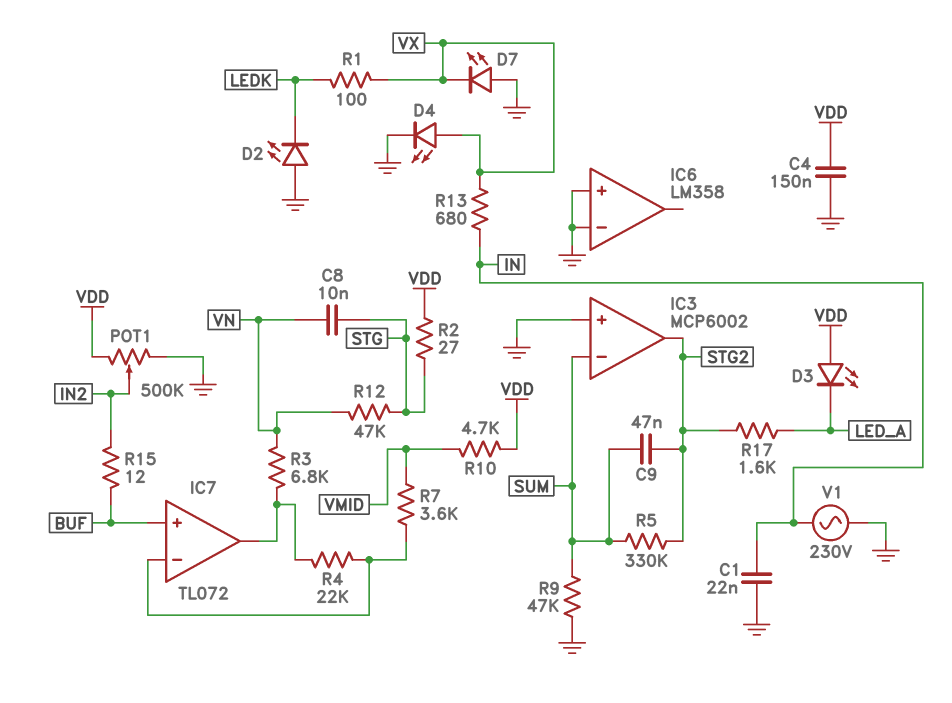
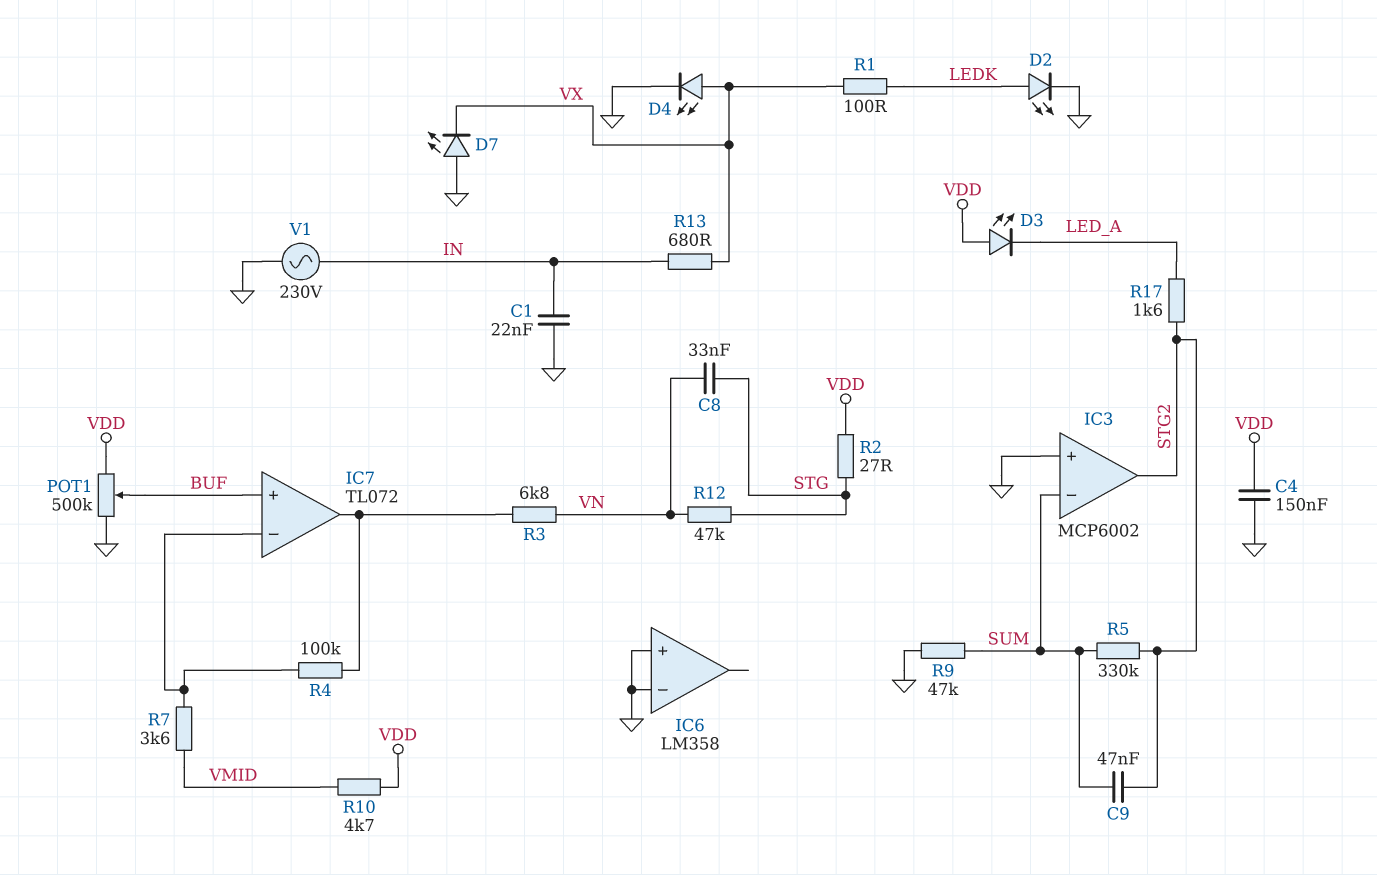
C8: 10nF (STG, VN) -> 33nF (STG, VN)
D2: LED (A GND, K LEDK) -> LED (A LEDK, K GND)
POT1: 500k (GND, VDD, wiper IN2) -> 500k (GND, VDD, wiper BUF)
R4: 22k (IC7/in-, IC7/out) -> 100k (IC7/in-, IC7/out)
R15: 12 (BUF, IN2) -> none

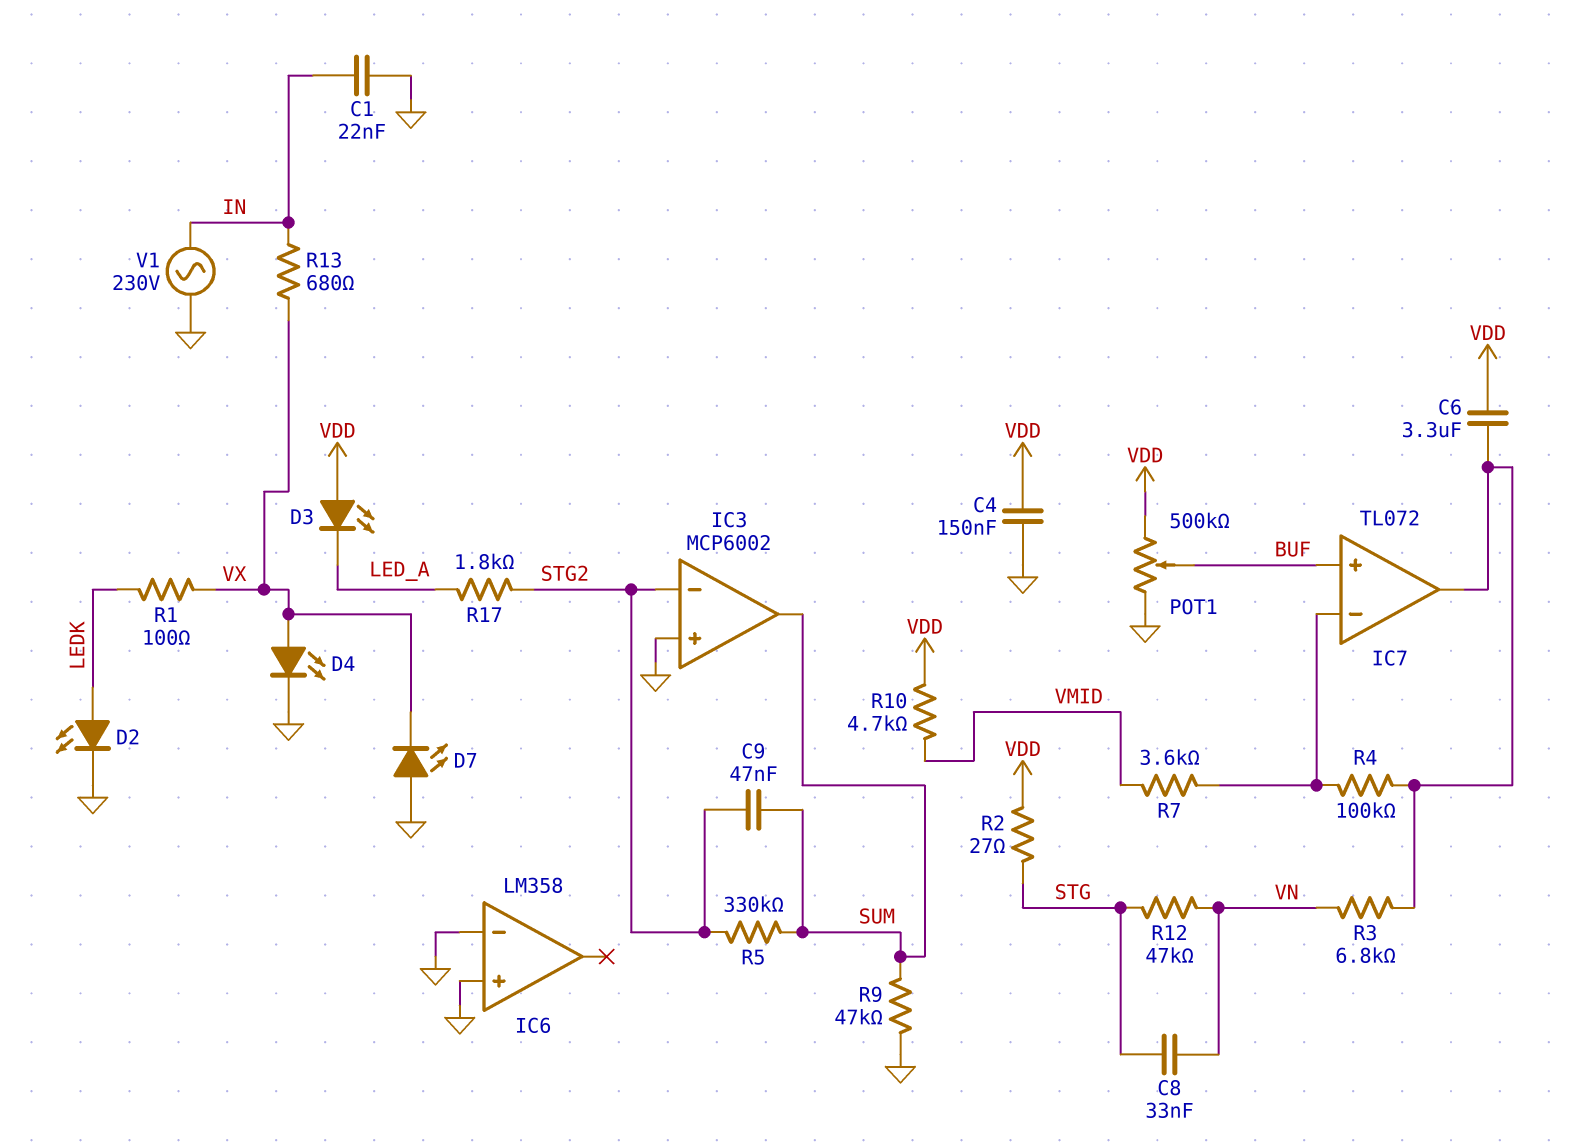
C6: none -> 3.3uF (IC7/out, VDD)
IC3 pin in-: SUM -> STG2
IC3 pin out: STG2 -> SUM
R17: 1.6k (LED_A, STG2) -> 1.8k (LED_A, STG2)

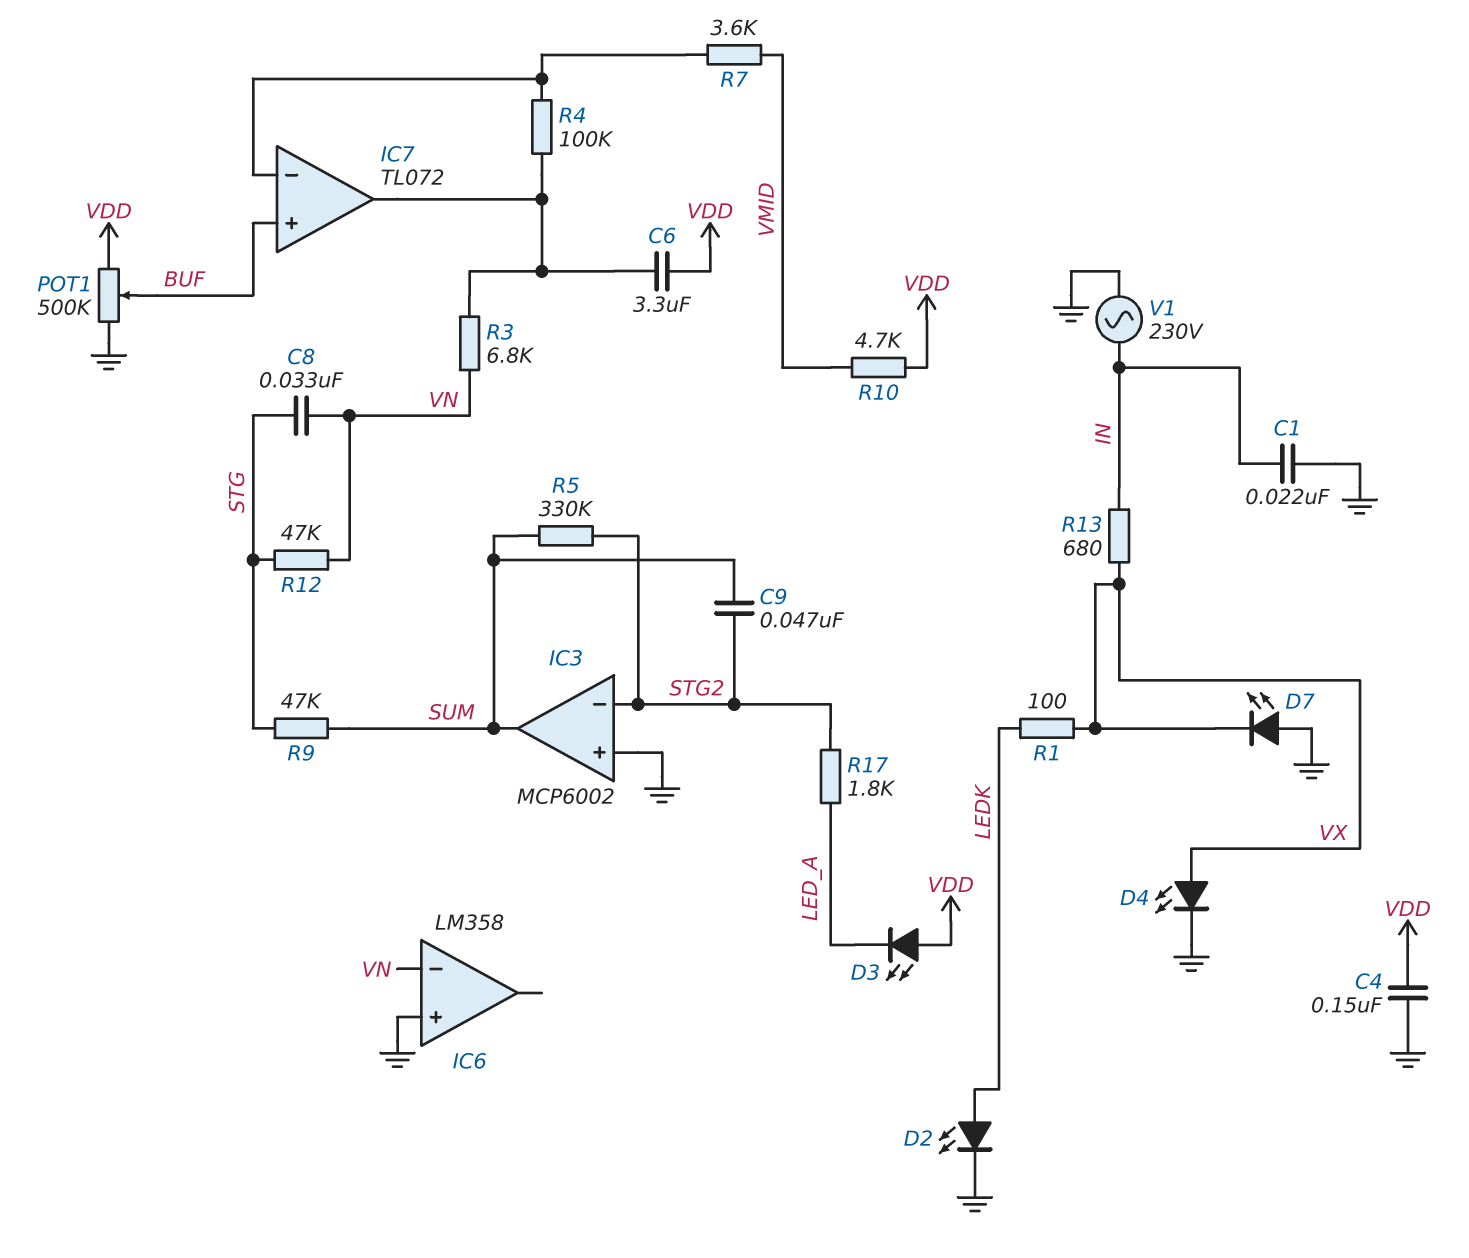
IC6 pin in-: GND -> VN
R2: 27 (STG, VDD) -> none
R9: 47k (GND, SUM) -> 47k (STG, SUM)

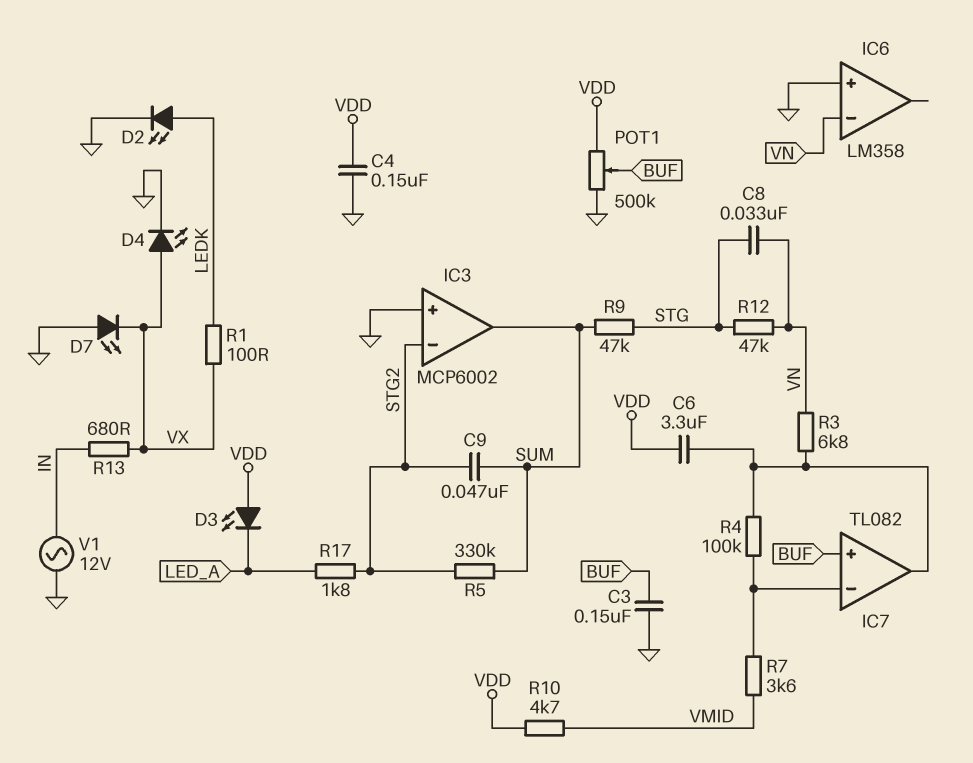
C1: 22nF (GND, IN) -> none
C3: none -> 150nF (BUF, GND)
IC7: TL072 -> TL082
V1: AC 230V (GND, IN) -> AC 12V (GND, IN)

